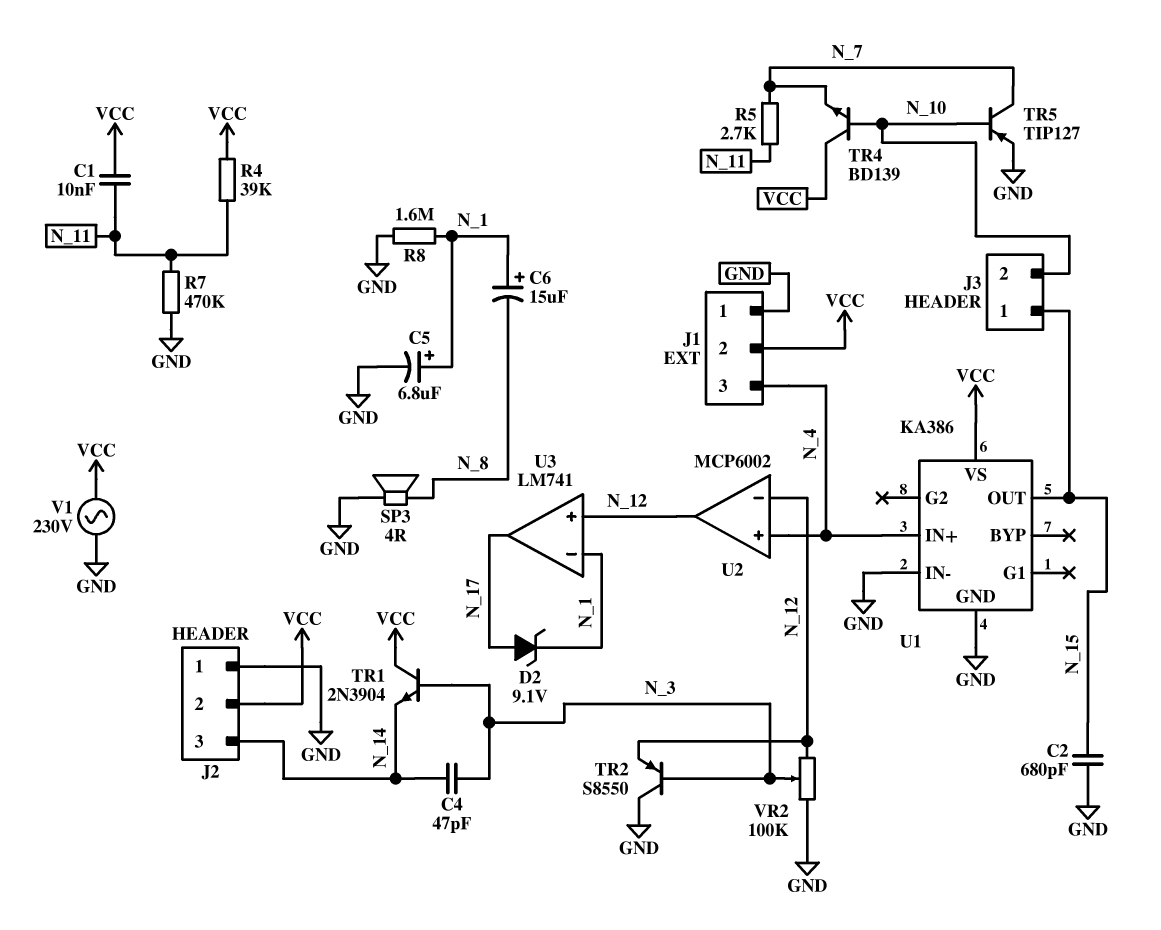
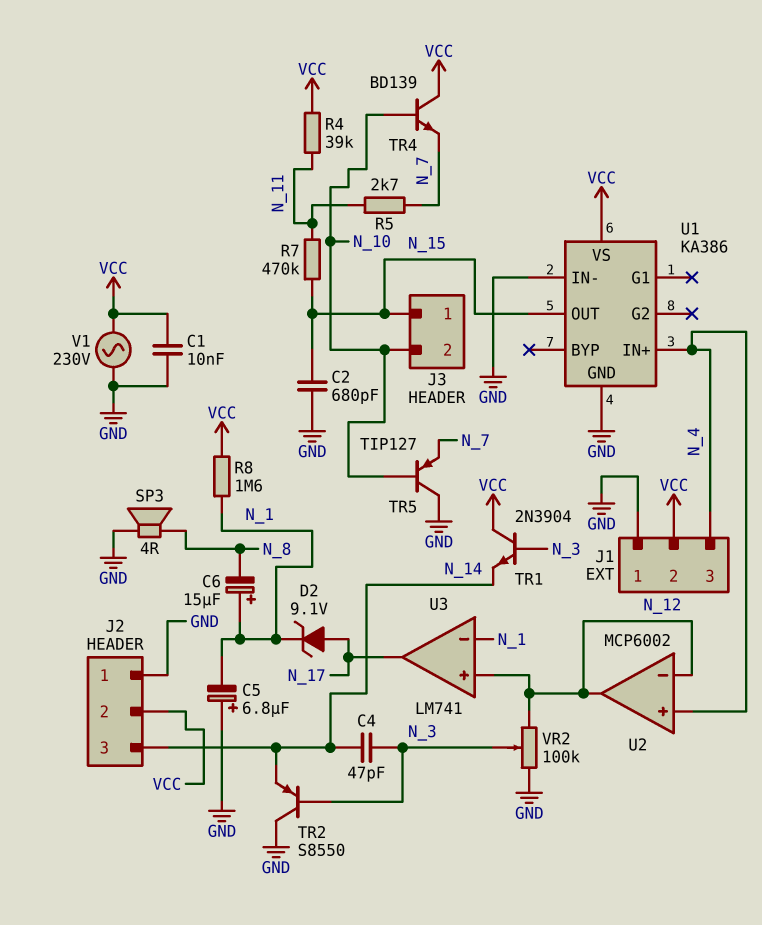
C1: 10nF (N_11, VCC) -> 10nF (GND, VCC)
C5: 6.8uF (plus N_1, minus GND) -> 6.8uF (plus GND, minus N_1)
R7: 470k (GND, N_11) -> 470k (N_11, N_15)
R8: 1.6M (GND, N_1) -> 1.6M (N_1, VCC)
TR2: PNP S8550 (B N_3, C GND, E N_12) -> PNP S8550 (B N_3, C GND, E N_14)
TR5: PNP TIP127 (B N_10, C N_7, E GND) -> PNP TIP127 (B N_10, C GND, E N_7)

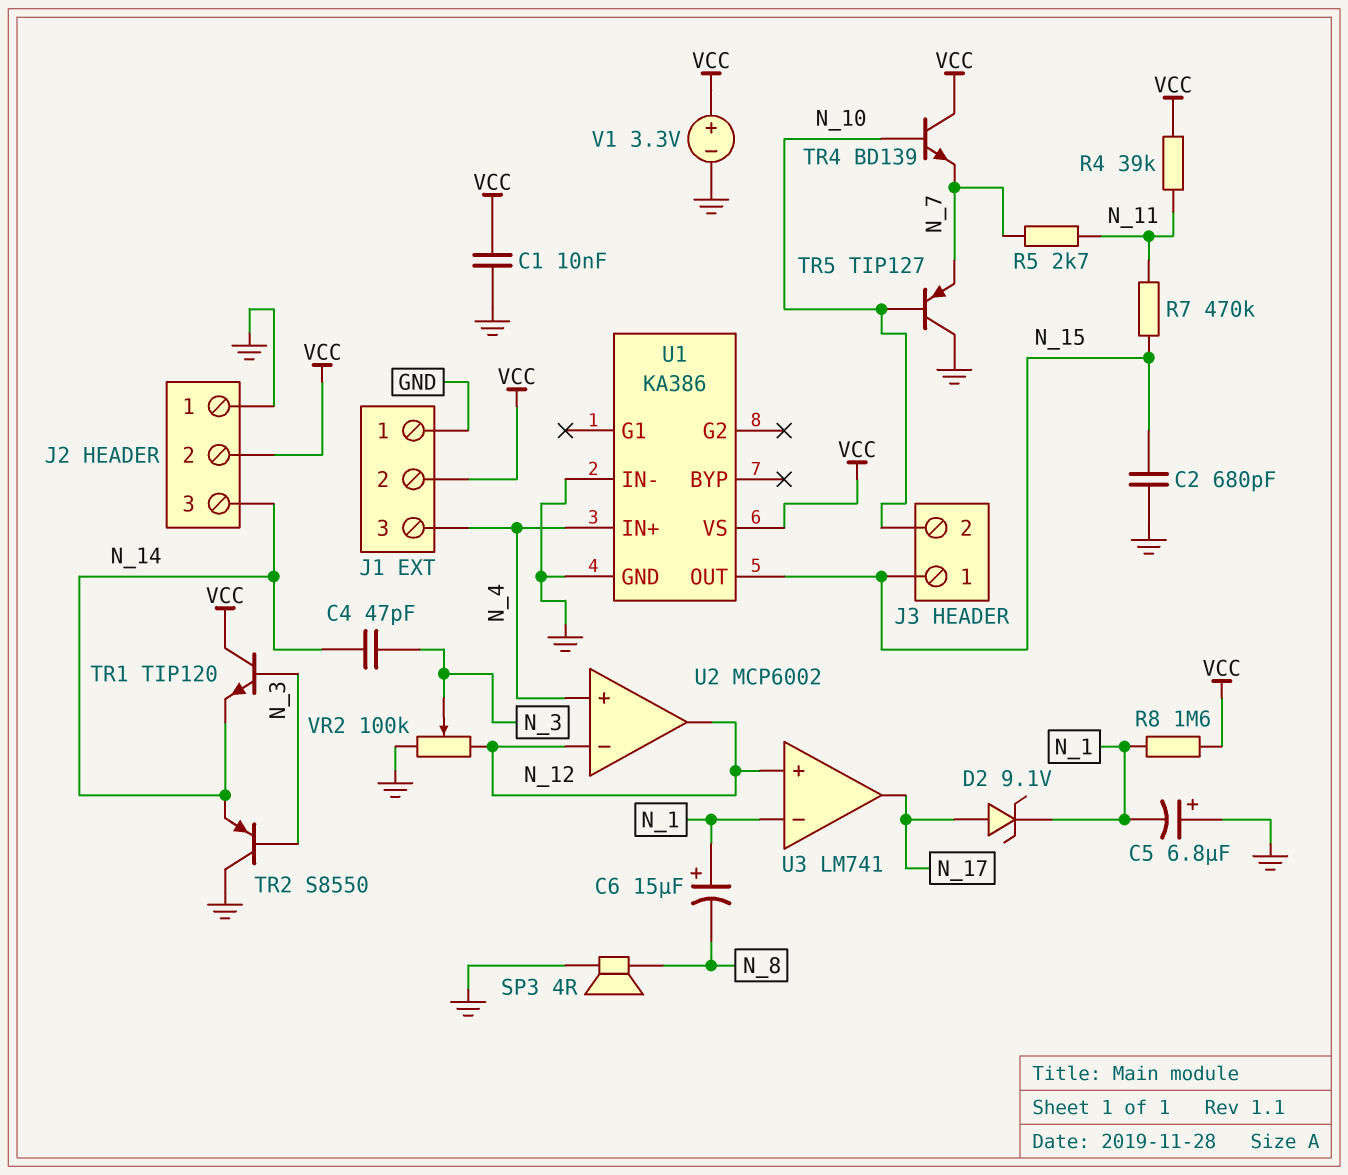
TR1: NPN 2N3904 (B N_3, C VCC, E N_14) -> NPN TIP120 (B N_3, C VCC, E N_14)
V1: AC 230V (GND, VCC) -> 3.3V (plus VCC, minus GND)

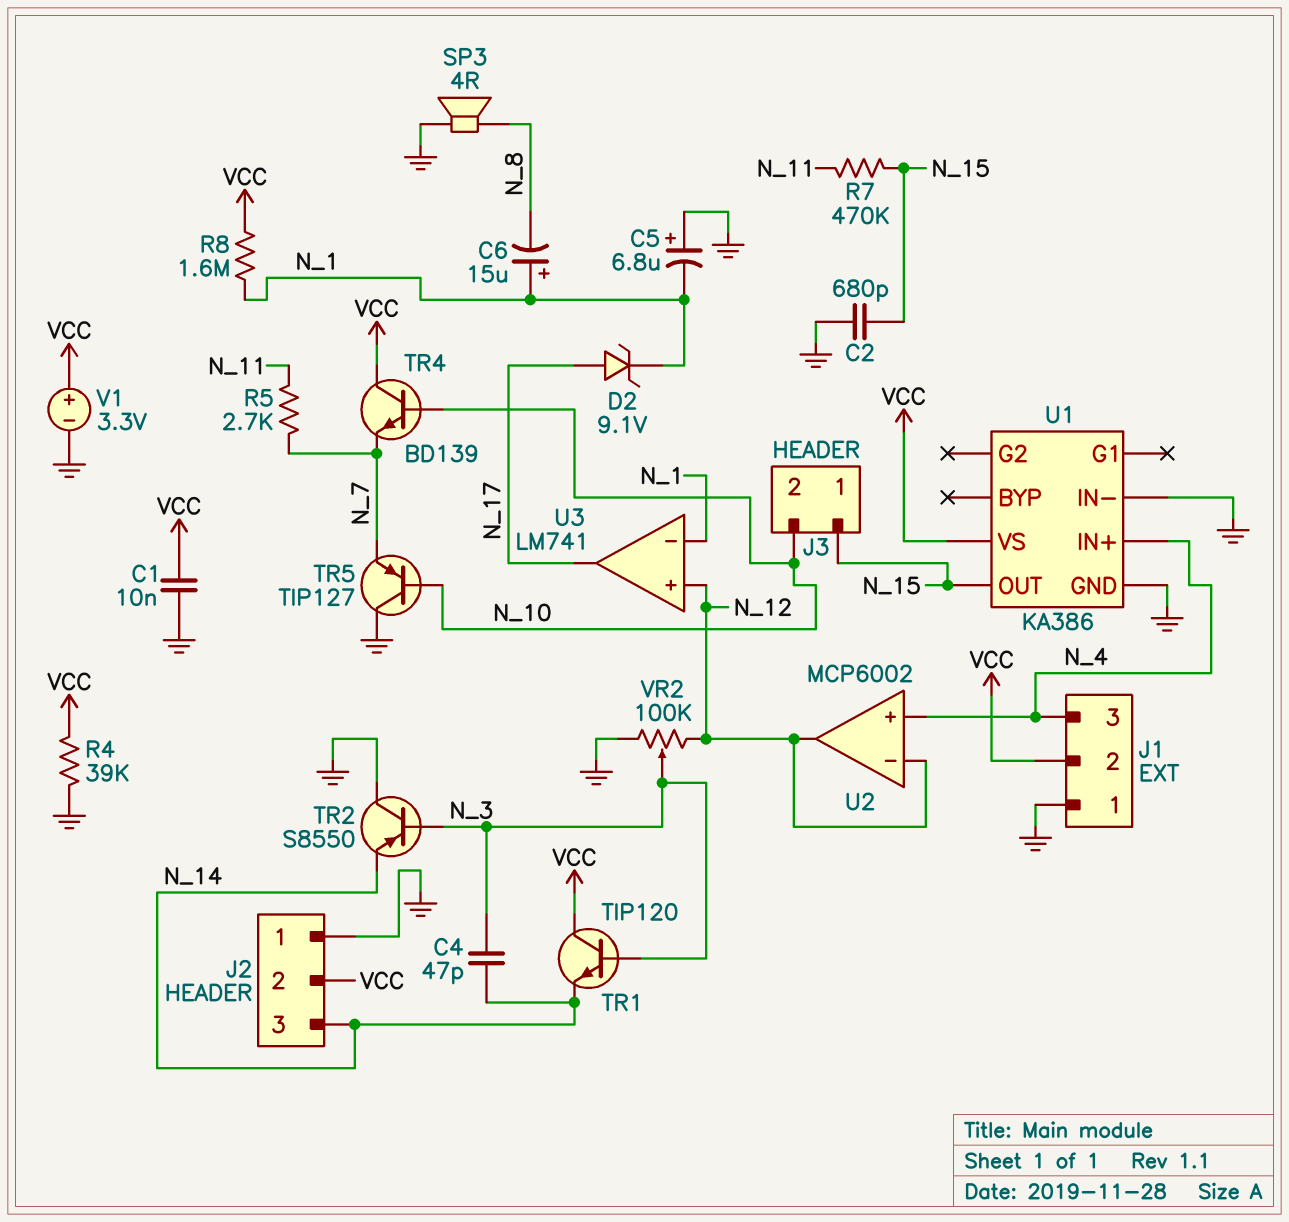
R4: 39k (N_11, VCC) -> 39k (GND, VCC)

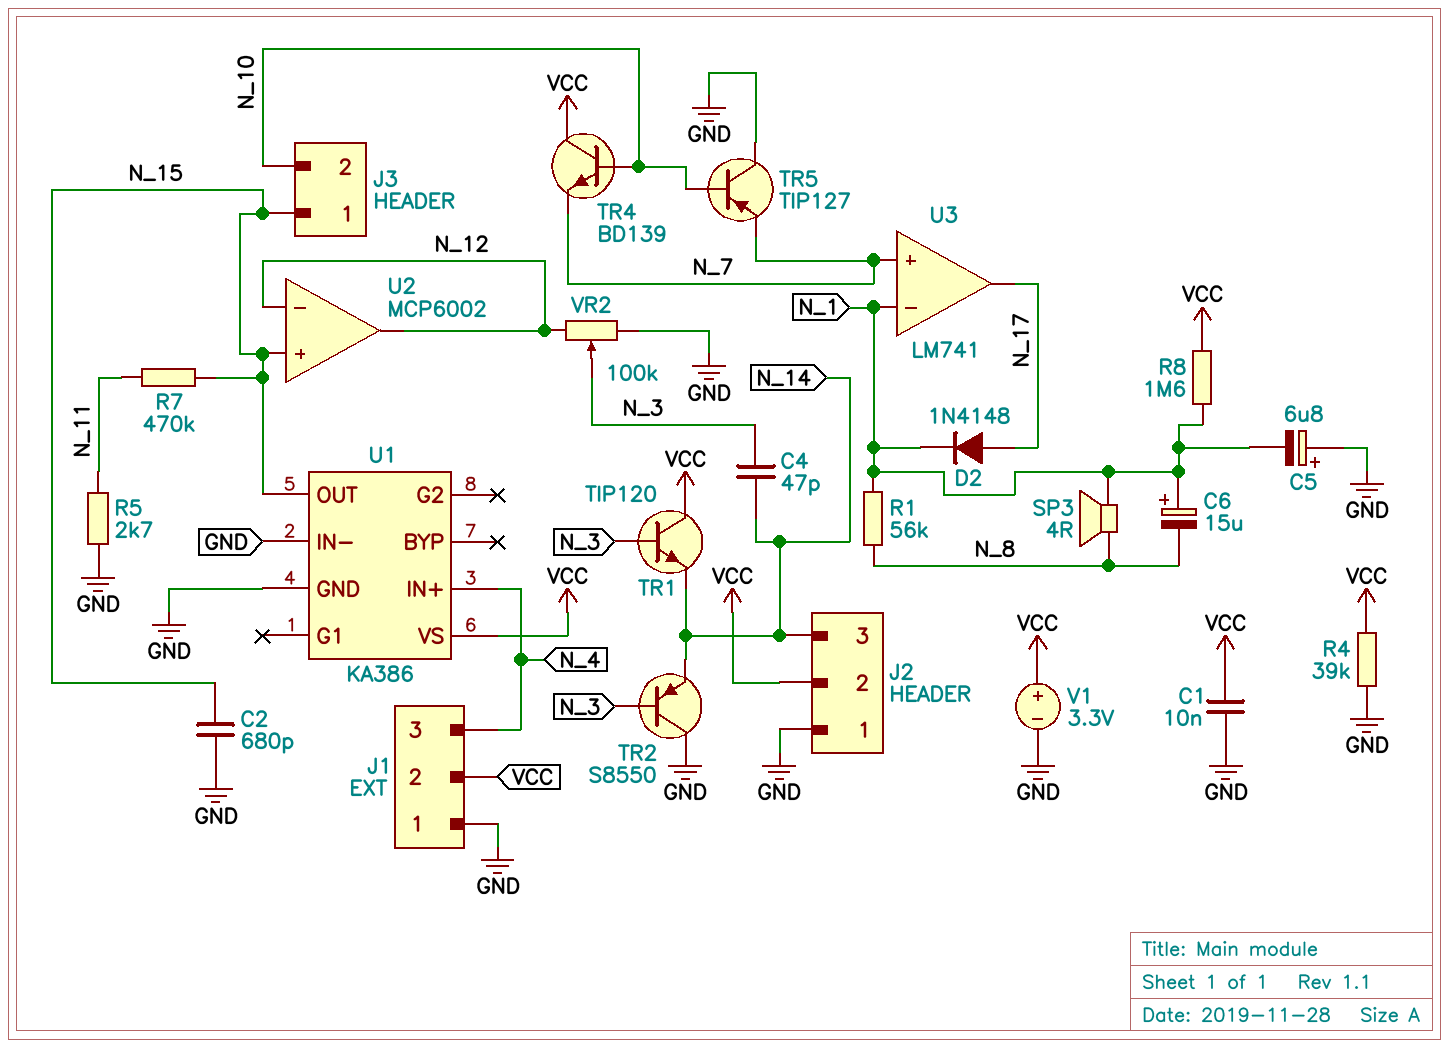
D2: zener 9.1V (A N_17, K N_1) -> diode 1N4148 (A N_17, K N_1)
R1: none -> 56k (N_1, N_8)
R5: 2.7k (N_7, N_11) -> 2.7k (GND, N_11)
SP3: speaker 4R (GND, N_8) -> speaker 4R (N_1, N_8)
U2 pin in+: N_4 -> N_15
U3 pin in+: N_12 -> N_7

